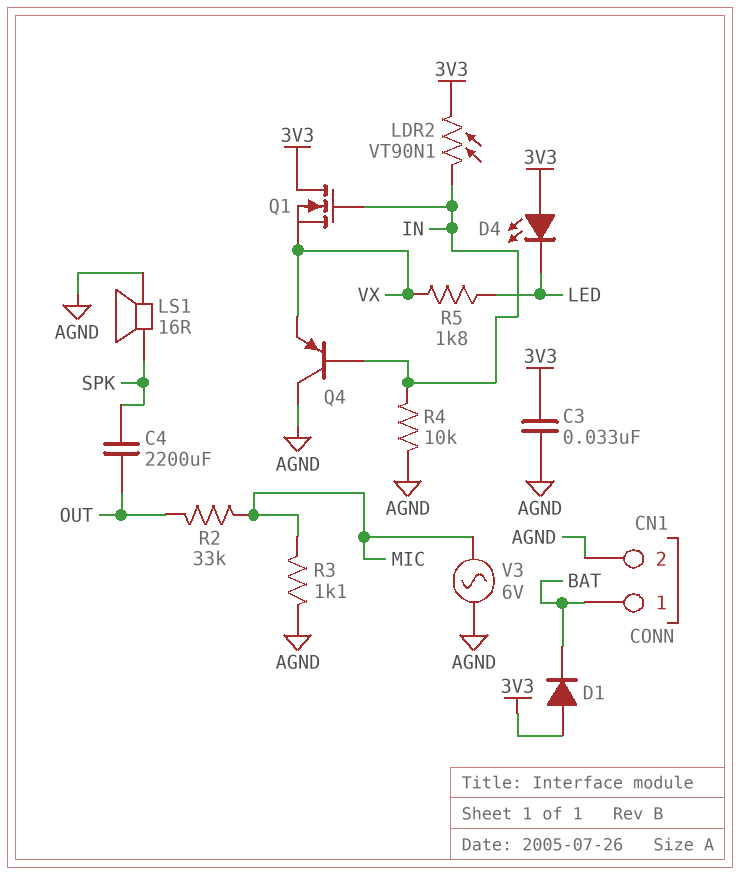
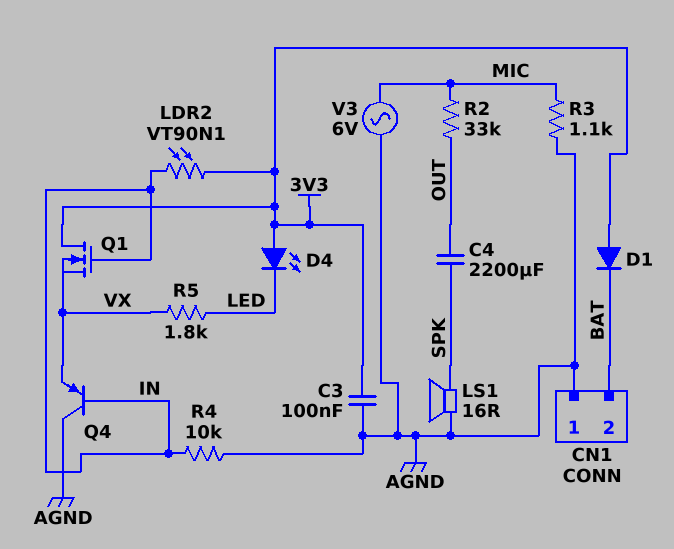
C3: 33nF (3V3, AGND) -> 100nF (3V3, AGND)
CN1 pin 1: BAT -> AGND
CN1 pin 2: AGND -> BAT

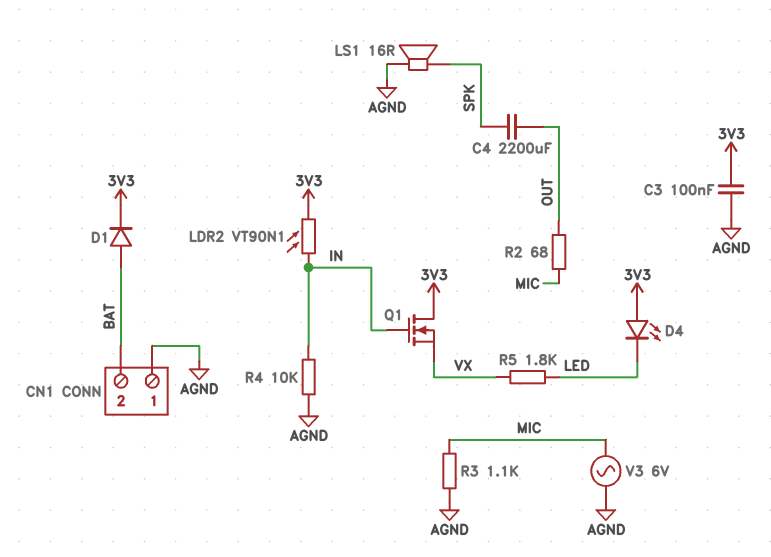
D1: diode (A 3V3, K BAT) -> diode (A BAT, K 3V3)
Q4: PNP (B IN, C AGND, E VX) -> none
R2: 33k (MIC, OUT) -> 68 (MIC, OUT)

